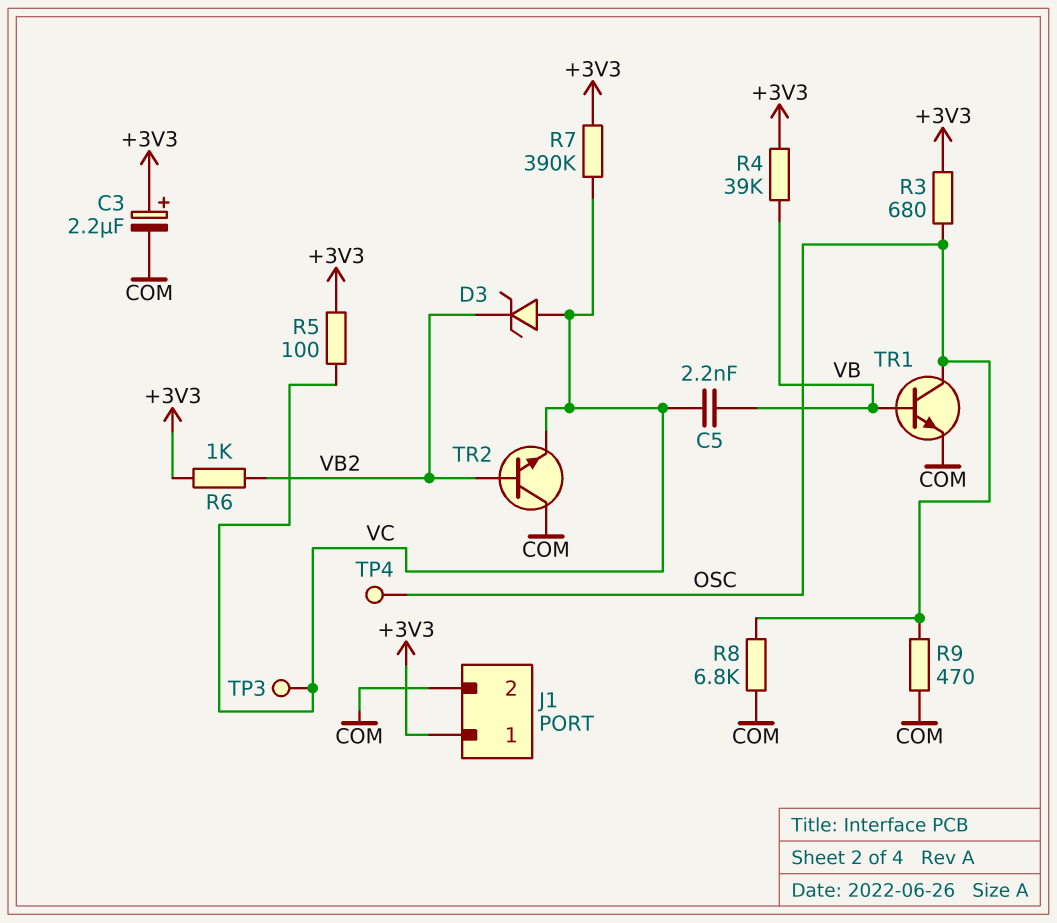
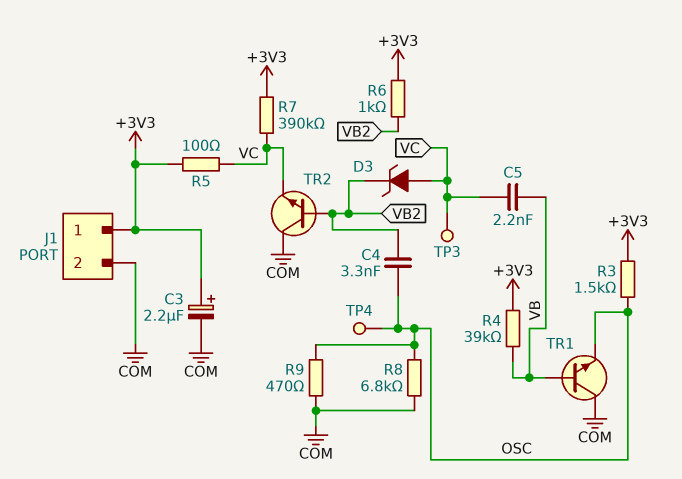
C4: none -> 3.3nF (OSC, VB2)
R3: 680 (+3V3, OSC) -> 1.5k (+3V3, OSC)
TR1: NPN (B VB, C OSC, E COM) -> NPN (B VB, C COM, E OSC)

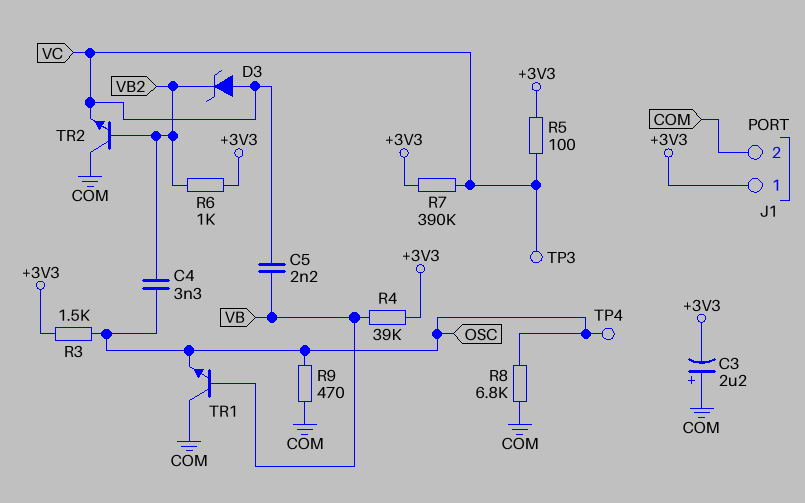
C3: 2.2uF (plus +3V3, minus COM) -> 2.2uF (plus COM, minus +3V3)

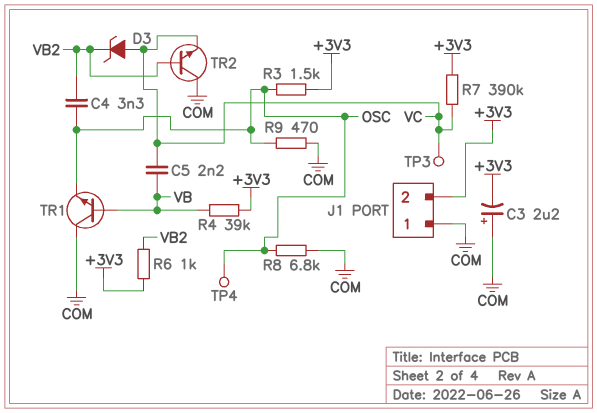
J1 pin 1: +3V3 -> COM
J1 pin 2: COM -> +3V3
R5: 100 (+3V3, VC) -> none

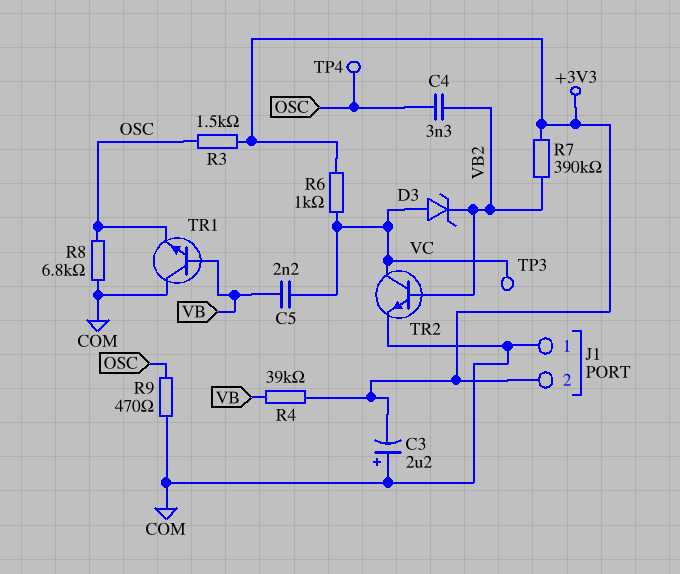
R6: 1k (+3V3, VB2) -> 1k (+3V3, VC)
R7: 390k (+3V3, VC) -> 390k (+3V3, VB2)
TR2: NPN (B VB2, C COM, E VC) -> NPN (B VB2, C VC, E COM)

